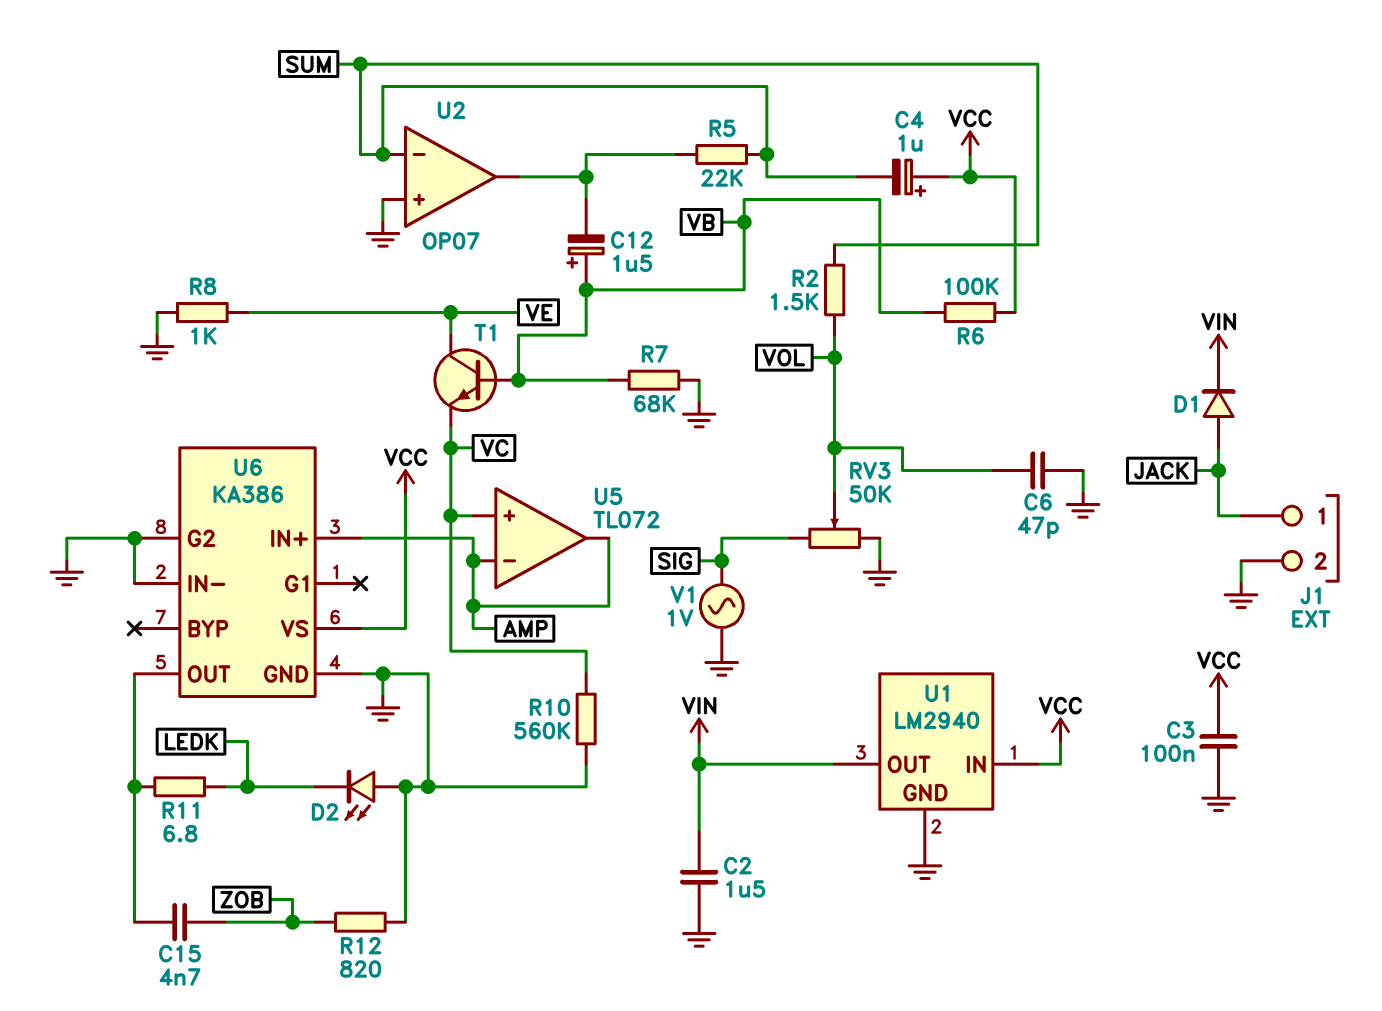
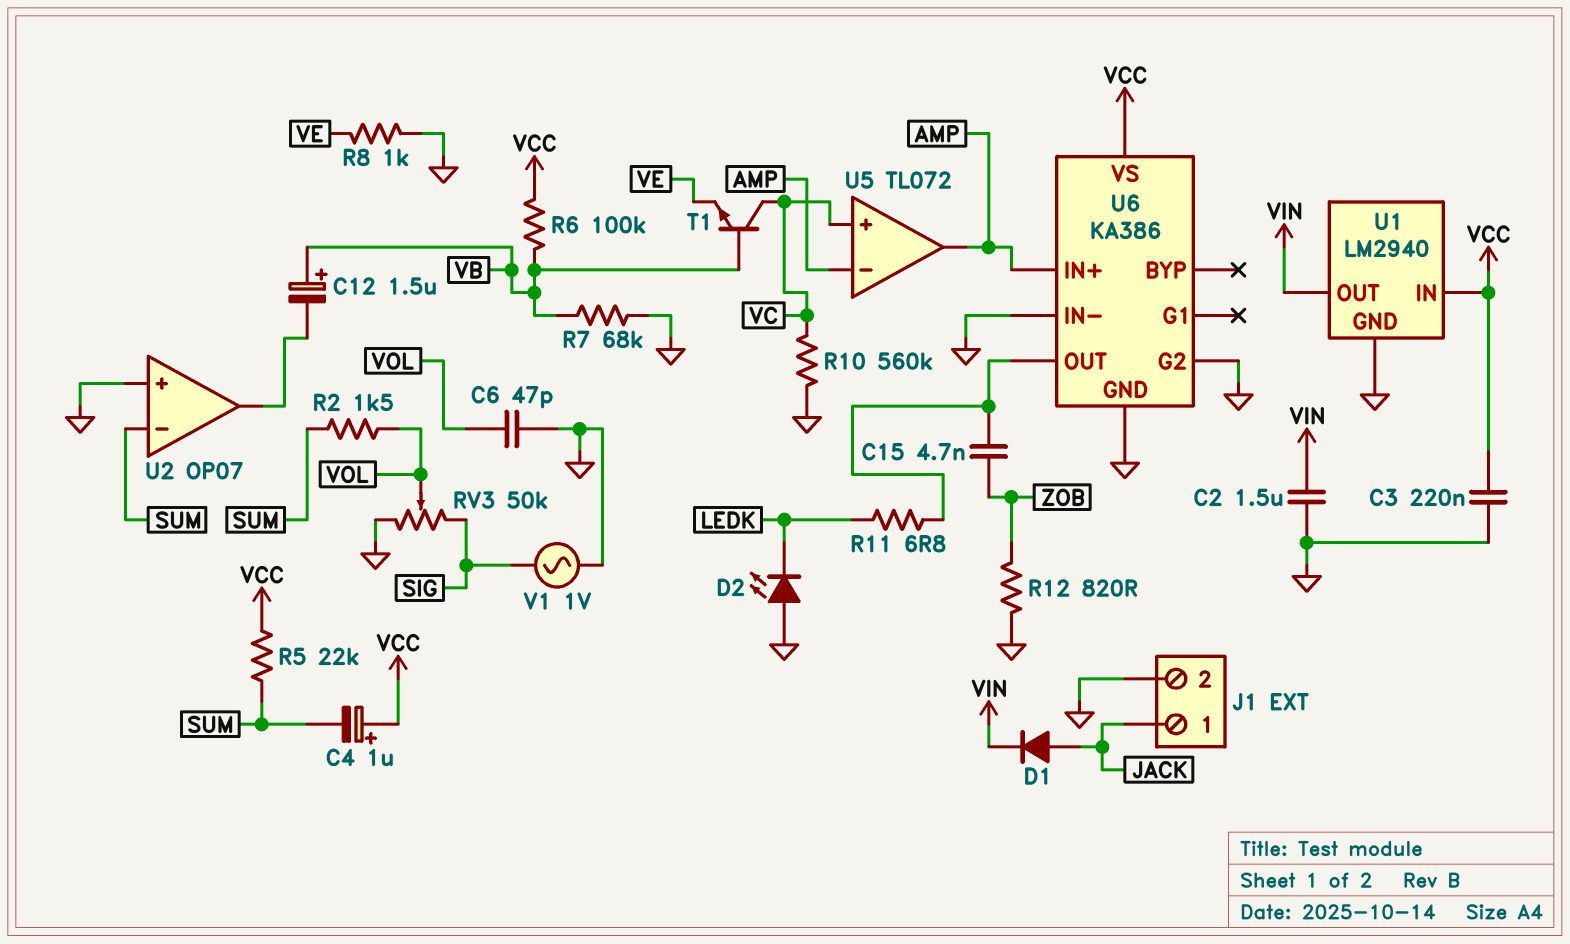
C3: 100nF (GND, VCC) -> 220nF (GND, VCC)
R5: 22k (SUM, U2/out) -> 22k (SUM, VCC)
T1: NPN (B VB, C VE, E VC) -> NPN (B VB, C VC, E VE)

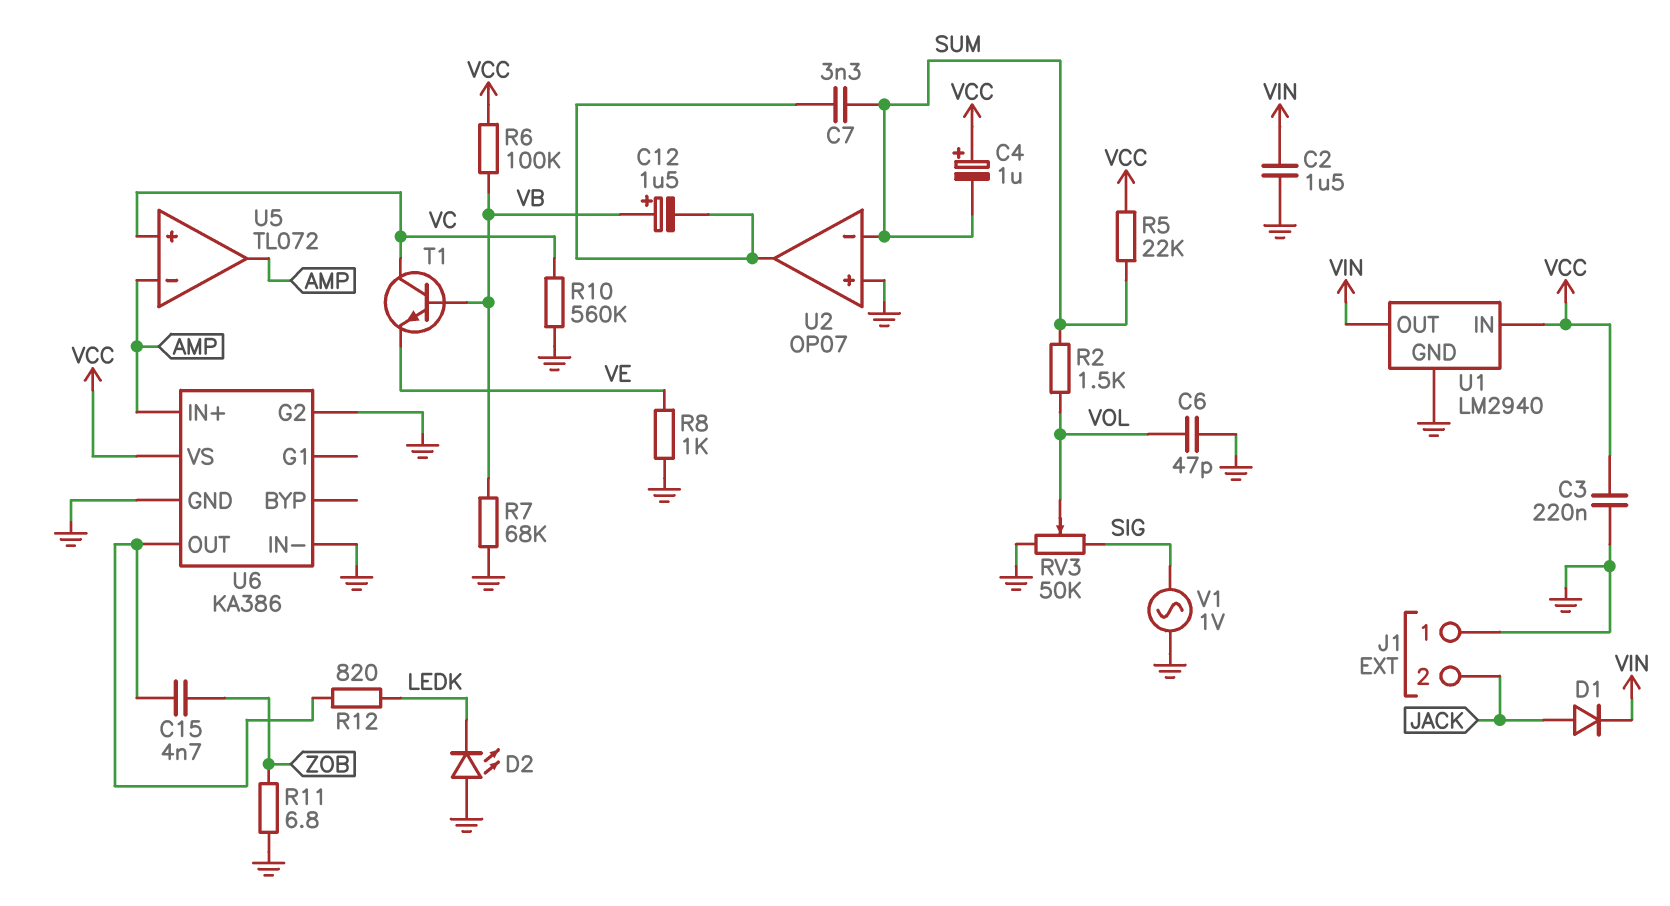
C7: none -> 3.3nF (SUM, U2/out)
J1 pin 1: JACK -> GND
J1 pin 2: GND -> JACK
R11: 6.8 (LEDK, U6/OUT) -> 6.8 (GND, ZOB)
R12: 820 (GND, ZOB) -> 820 (LEDK, U6/OUT)

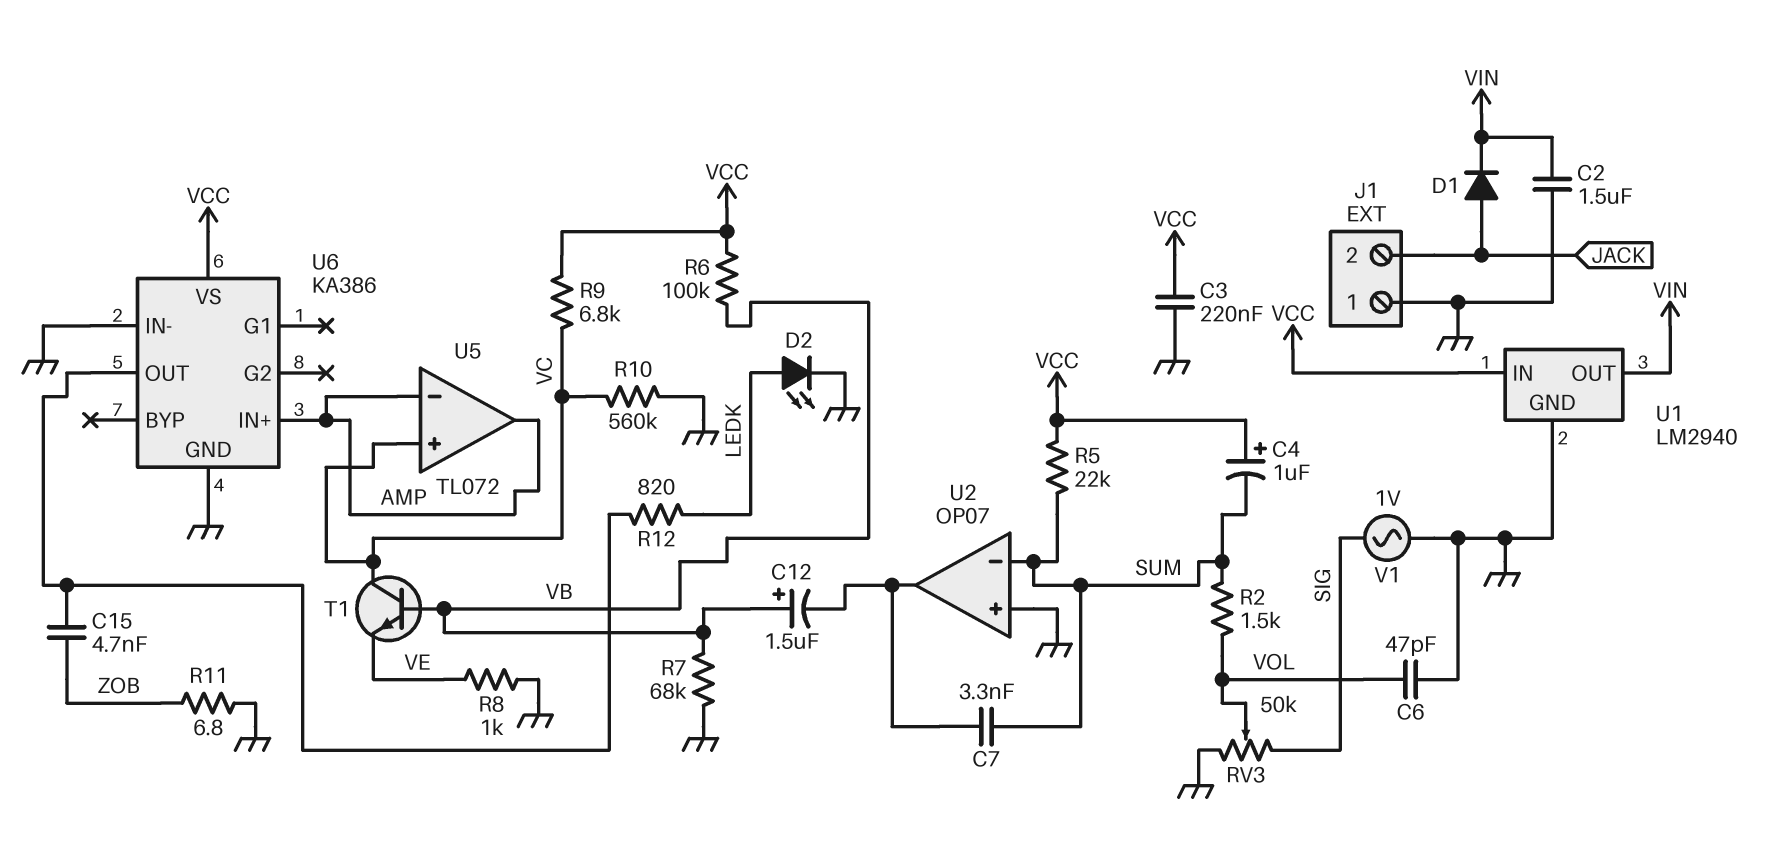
D2: LED (A GND, K LEDK) -> LED (A LEDK, K GND)
R9: none -> 6.8k (VC, VCC)
U6 pin G2: GND -> none

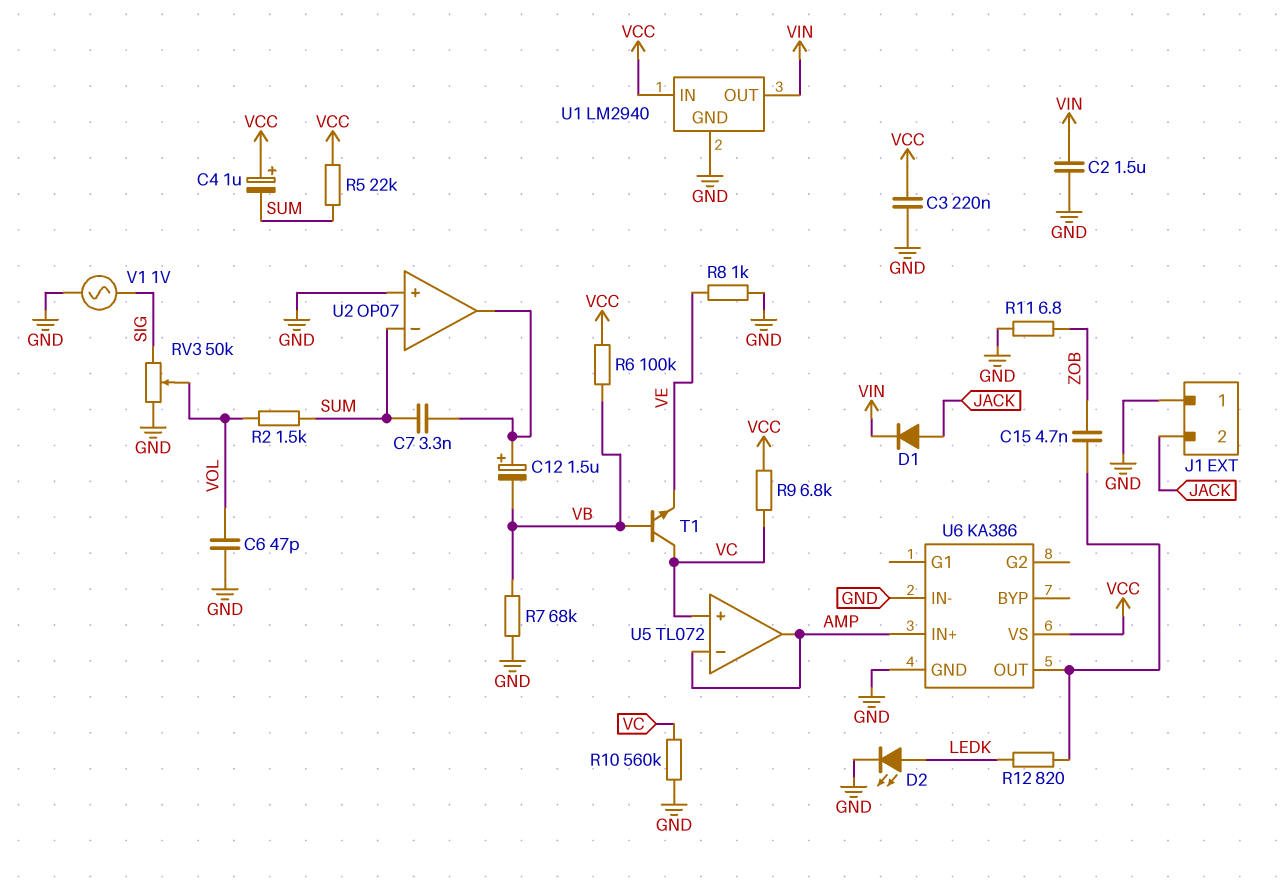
C12: 1.5uF (plus VB, minus U2/out) -> 1.5uF (plus U2/out, minus VB)

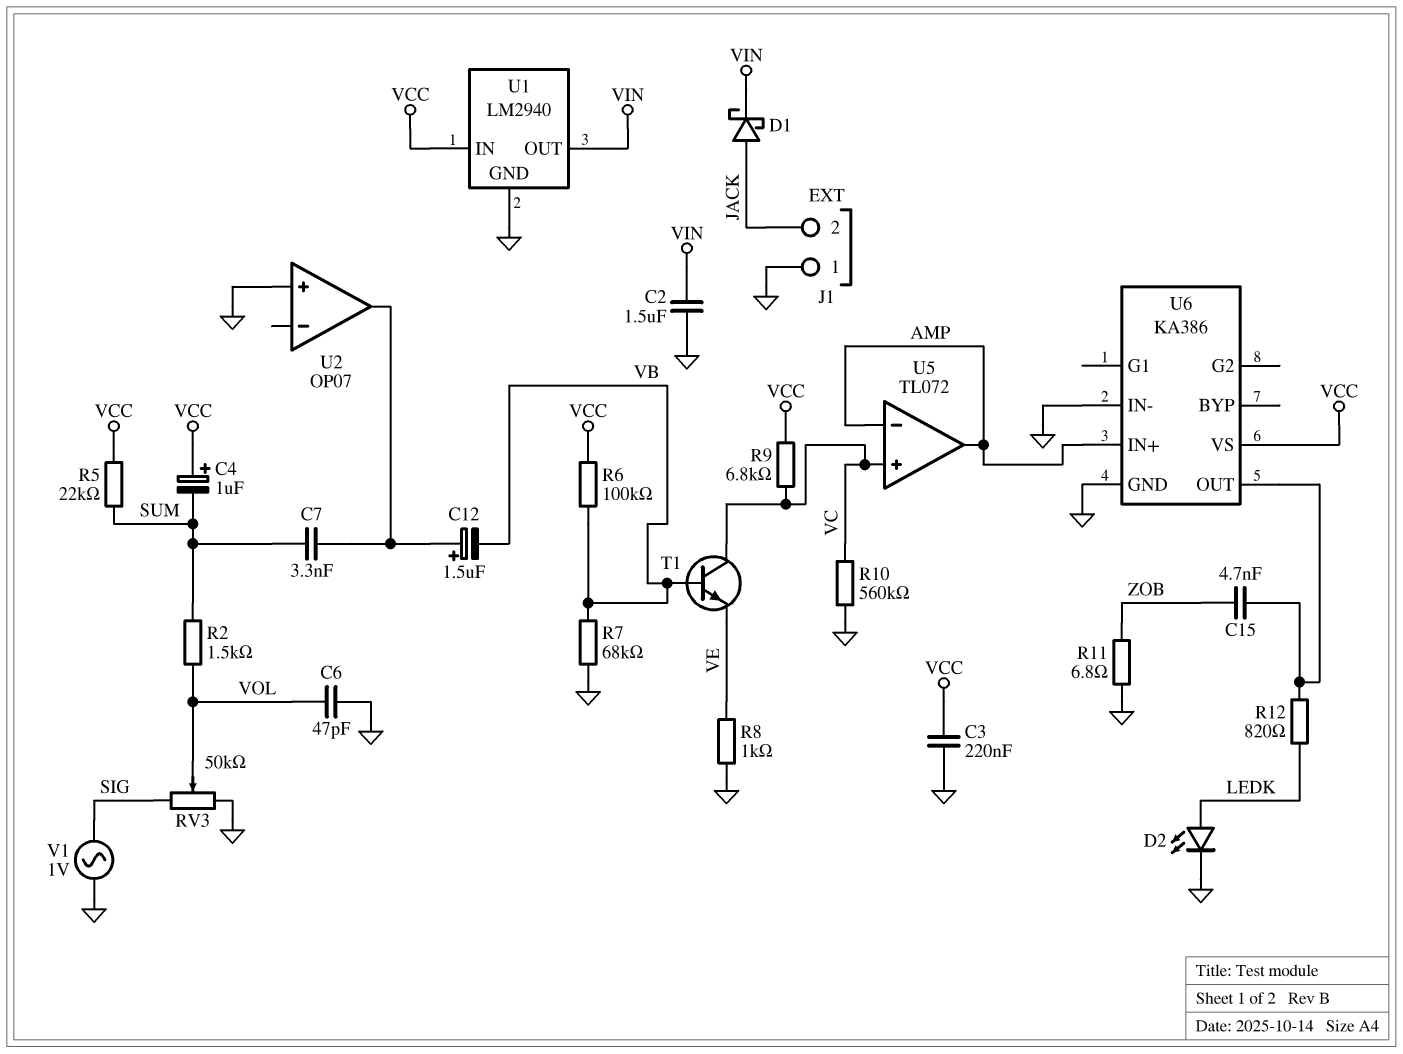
D1: diode (A JACK, K VIN) -> schottky (A JACK, K VIN)
U2 pin in-: SUM -> none

